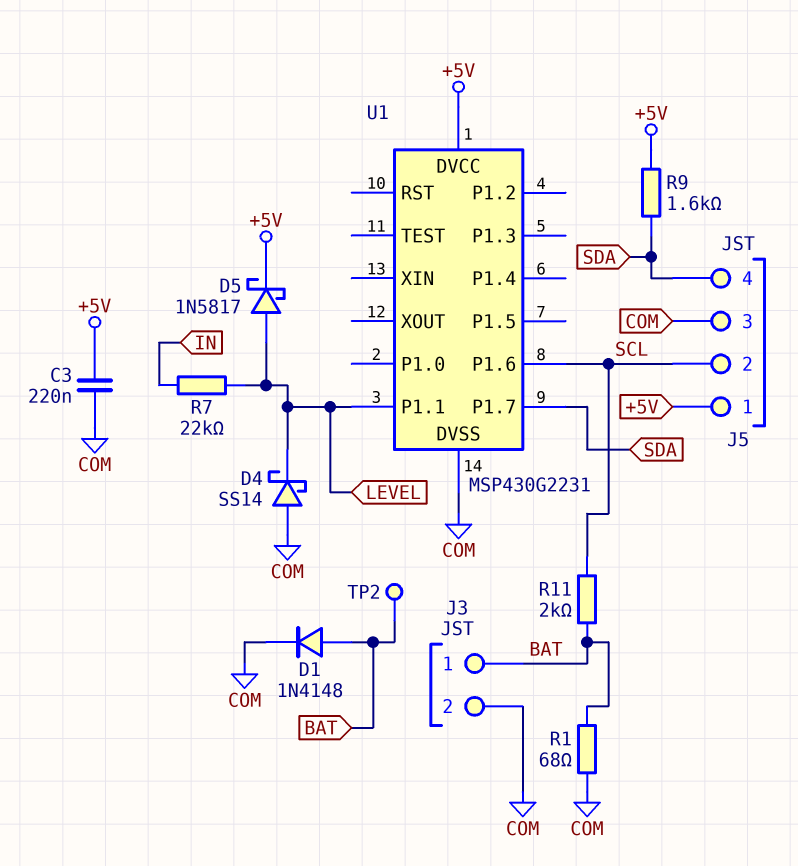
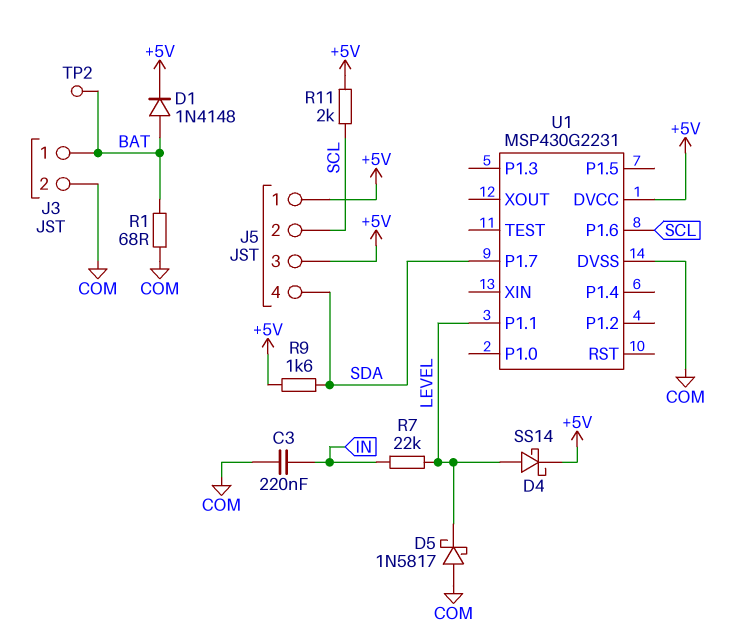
C3: 220nF (+5V, COM) -> 220nF (COM, IN)
D1: diode 1N4148 (A BAT, K COM) -> diode 1N4148 (A BAT, K +5V)
D4: schottky SS14 (A COM, K LEVEL) -> schottky SS14 (A LEVEL, K +5V)
D5: schottky 1N5817 (A LEVEL, K +5V) -> schottky 1N5817 (A COM, K LEVEL)
J5 pin 3: COM -> +5V
R11: 2k (BAT, SCL) -> 2k (+5V, SCL)

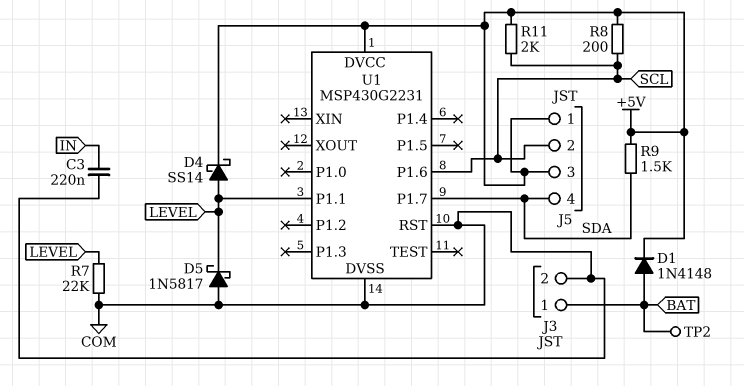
R1: 68 (BAT, COM) -> none
R7: 22k (IN, LEVEL) -> 22k (COM, LEVEL)
R8: none -> 200 (+5V, SCL)
R9: 1.6k (+5V, SDA) -> 1.5k (+5V, SDA)
U1 pin RST: none -> COM

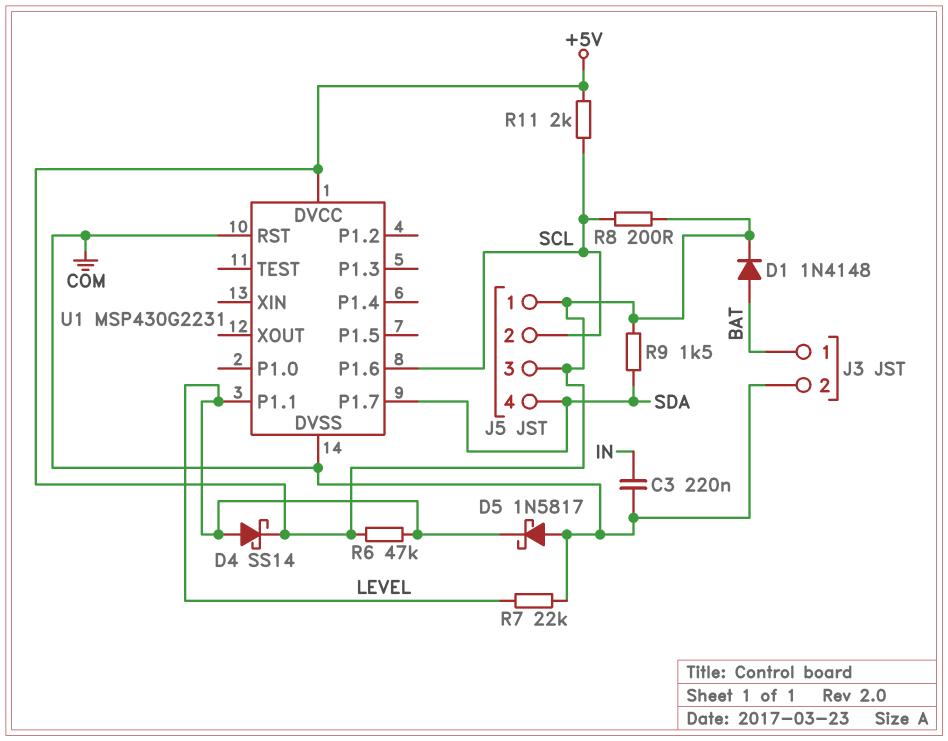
R6: none -> 47k (+5V, LEVEL)
TP2: test point (BAT) -> none

